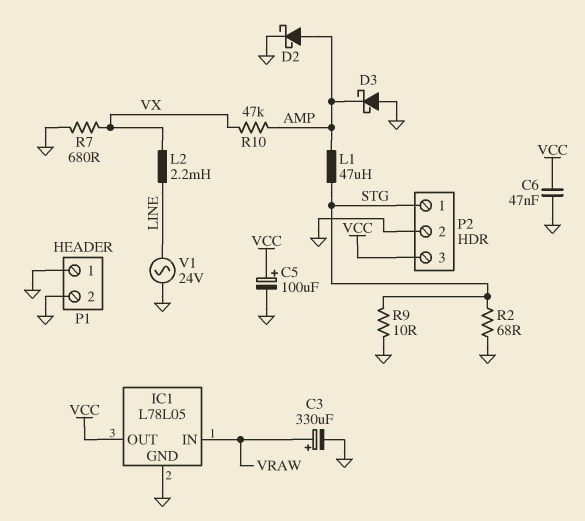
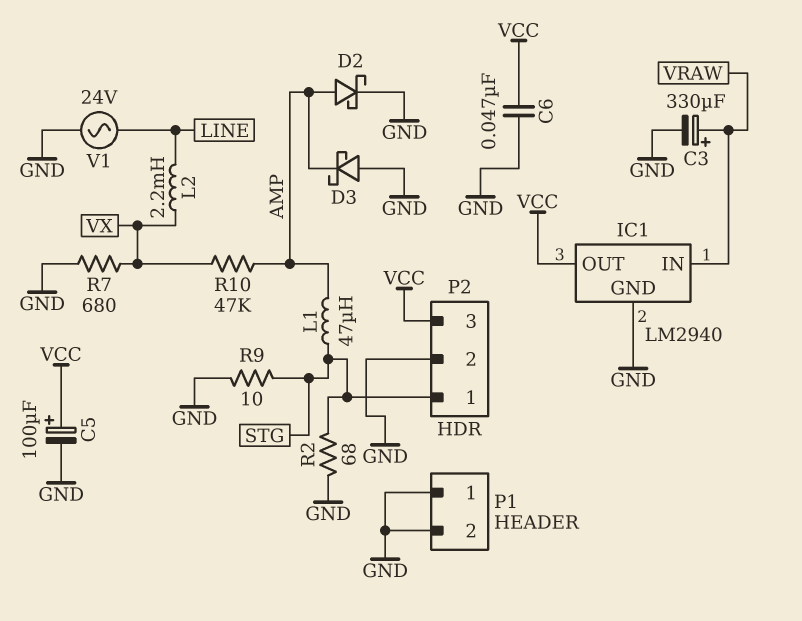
IC1: L78L05 -> LM2940

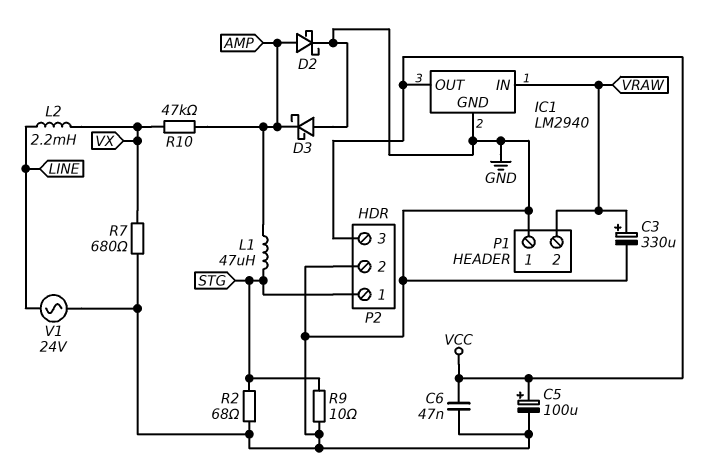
P1 pin 2: GND -> VRAW

